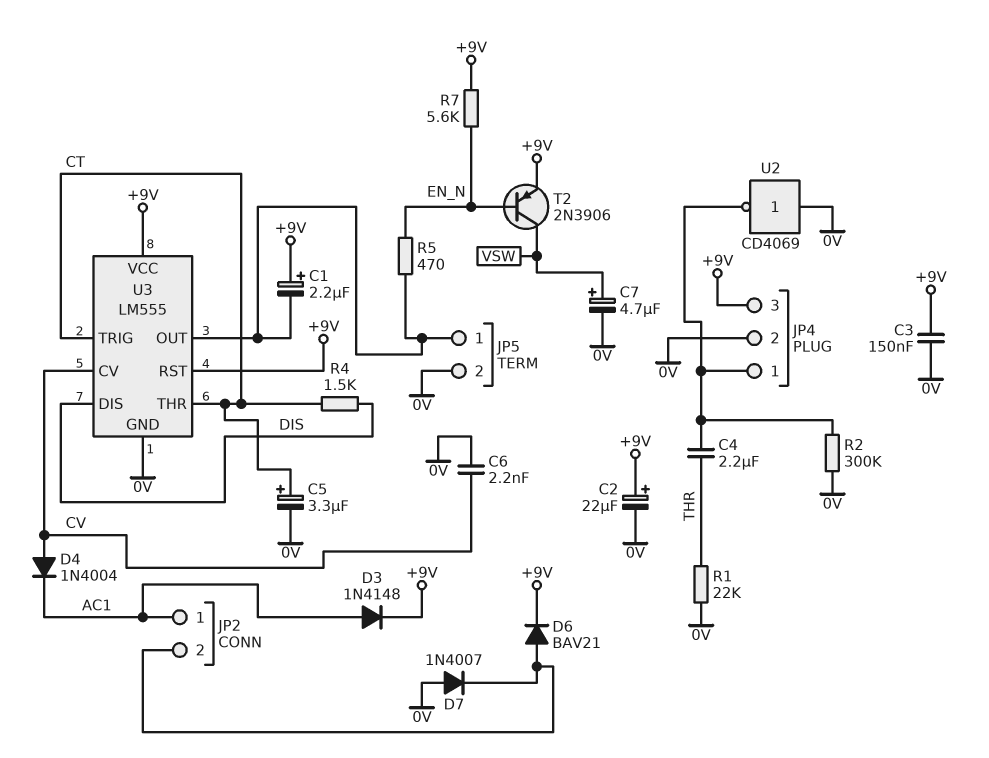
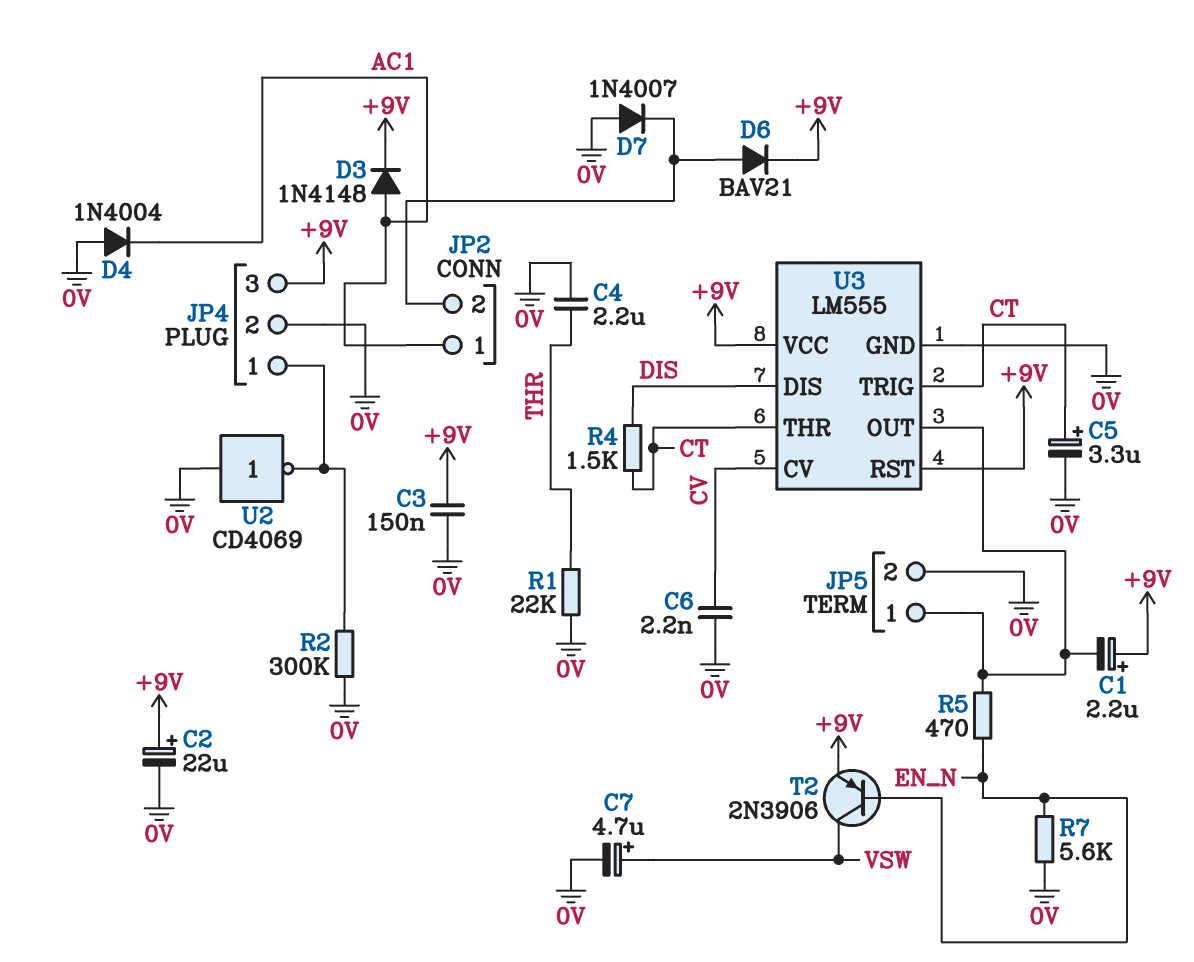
C4: 2.2uF (JP4/1, THR) -> 2.2uF (0V, THR)
D4: diode 1N4004 (A CV, K AC1) -> diode 1N4004 (A 0V, K AC1)
R7: 5.6k (+9V, EN_N) -> 5.6k (0V, EN_N)

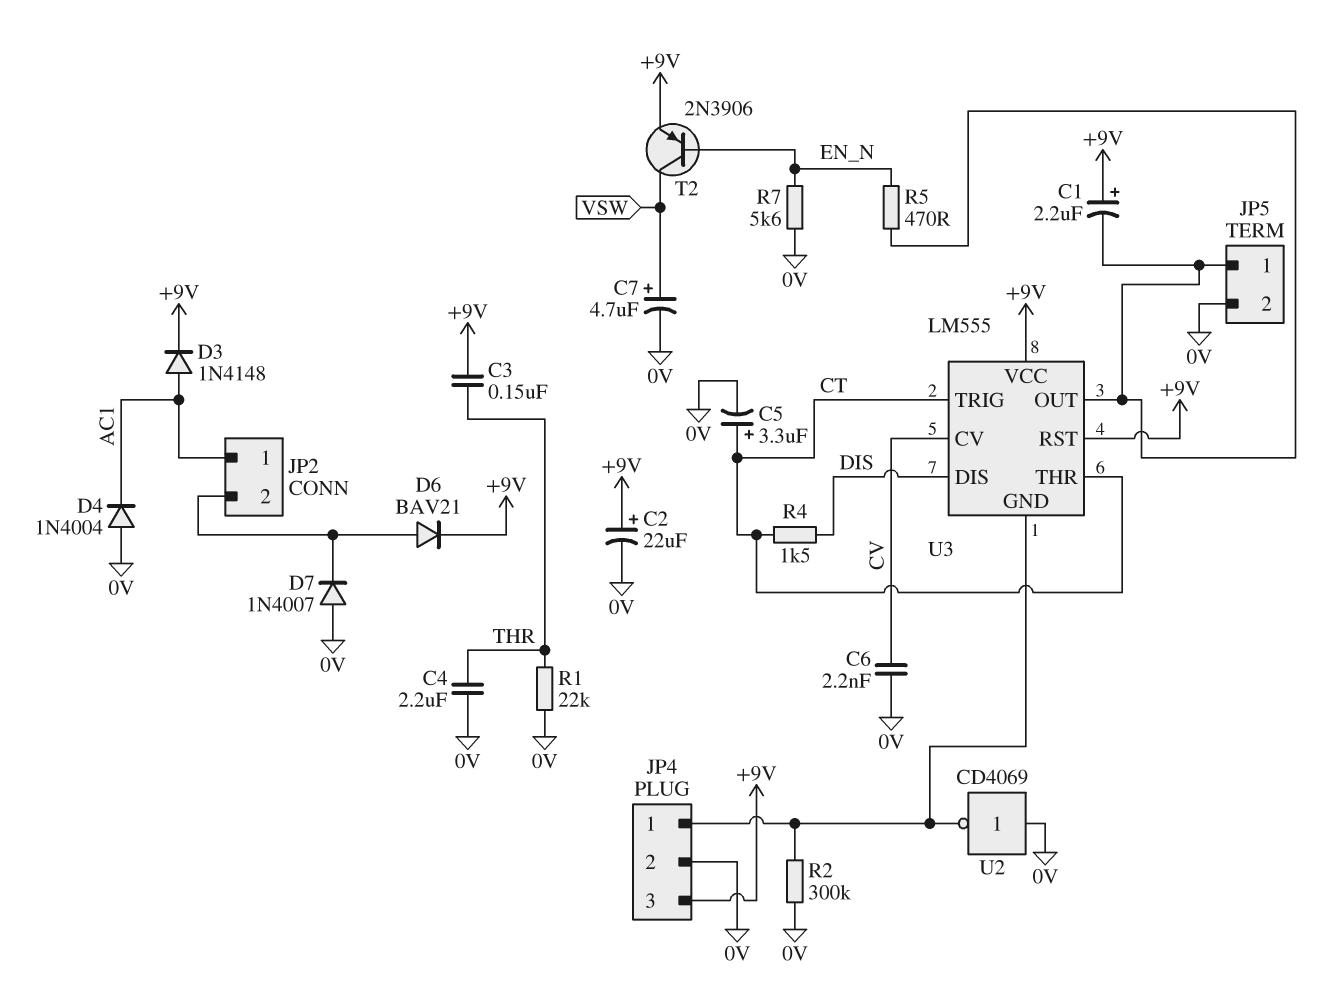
C3: 150nF (+9V, 0V) -> 150nF (+9V, THR)
U3 pin GND: 0V -> JP4/1

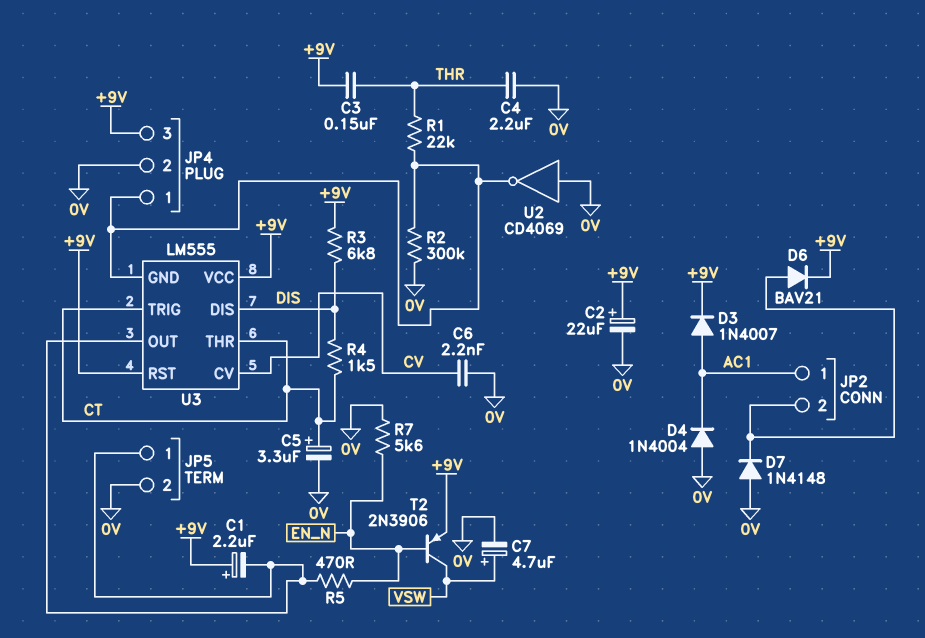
D3: diode 1N4148 (A AC1, K +9V) -> diode 1N4007 (A AC1, K +9V)
D7: diode 1N4007 (A 0V, K JP2/2) -> diode 1N4148 (A 0V, K JP2/2)
R1: 22k (0V, THR) -> 22k (JP4/1, THR)
R3: none -> 6.8k (+9V, DIS)

